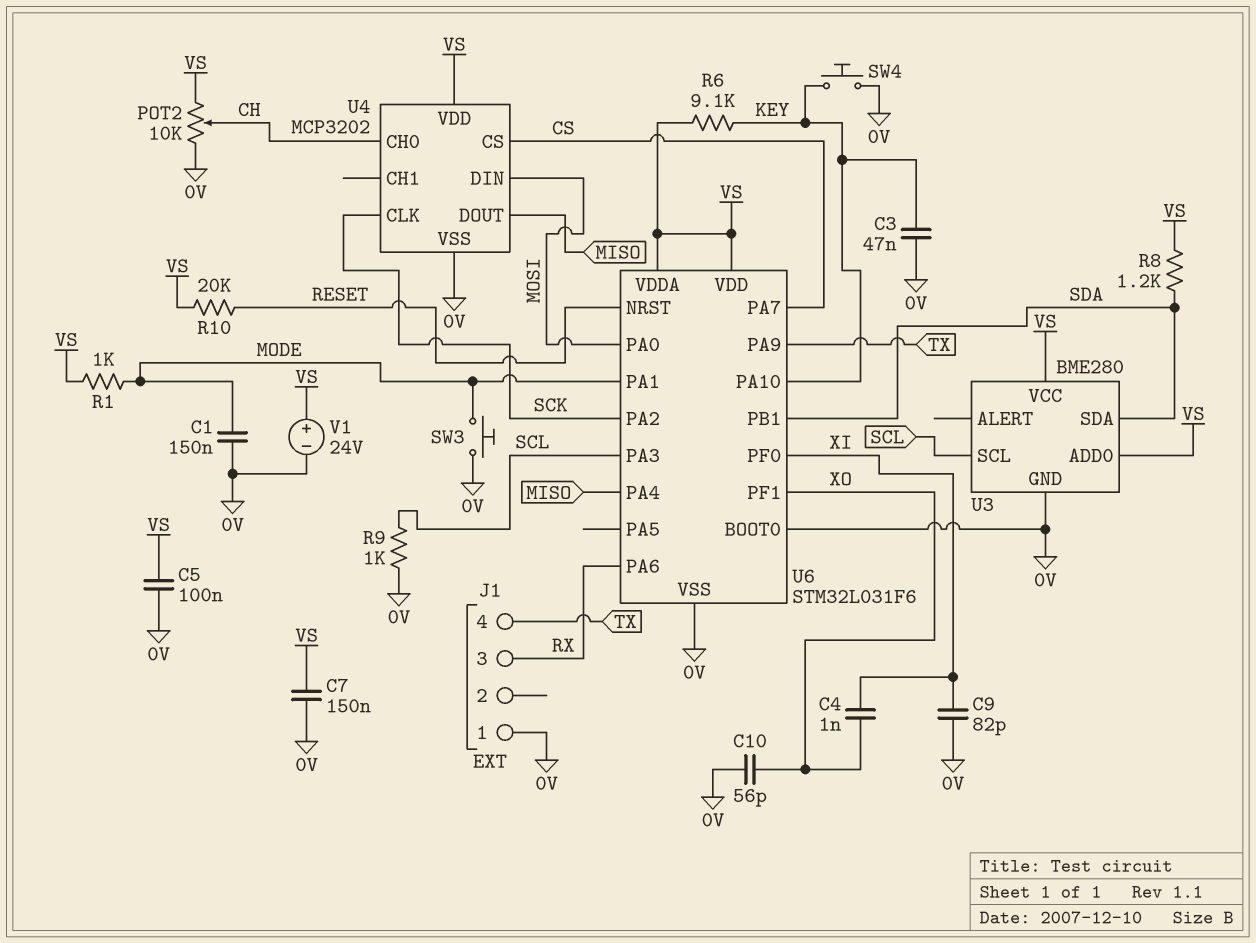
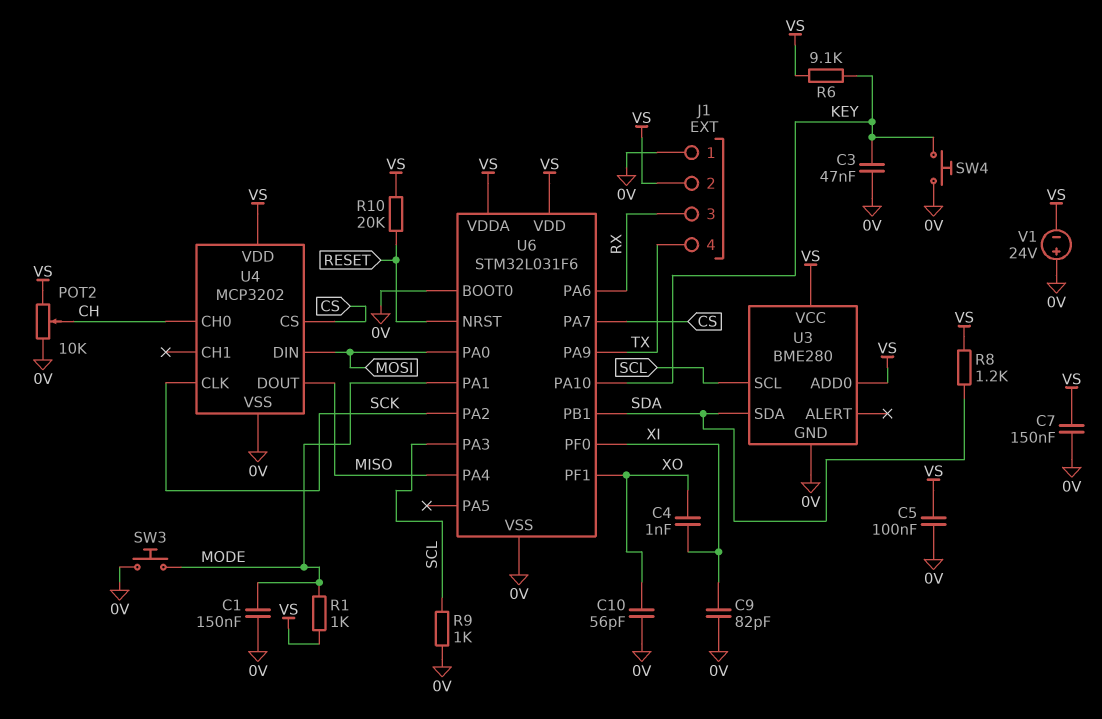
J1 pin 2: none -> VS
V1: 24V (plus VS, minus 0V) -> 24V (plus 0V, minus VS)

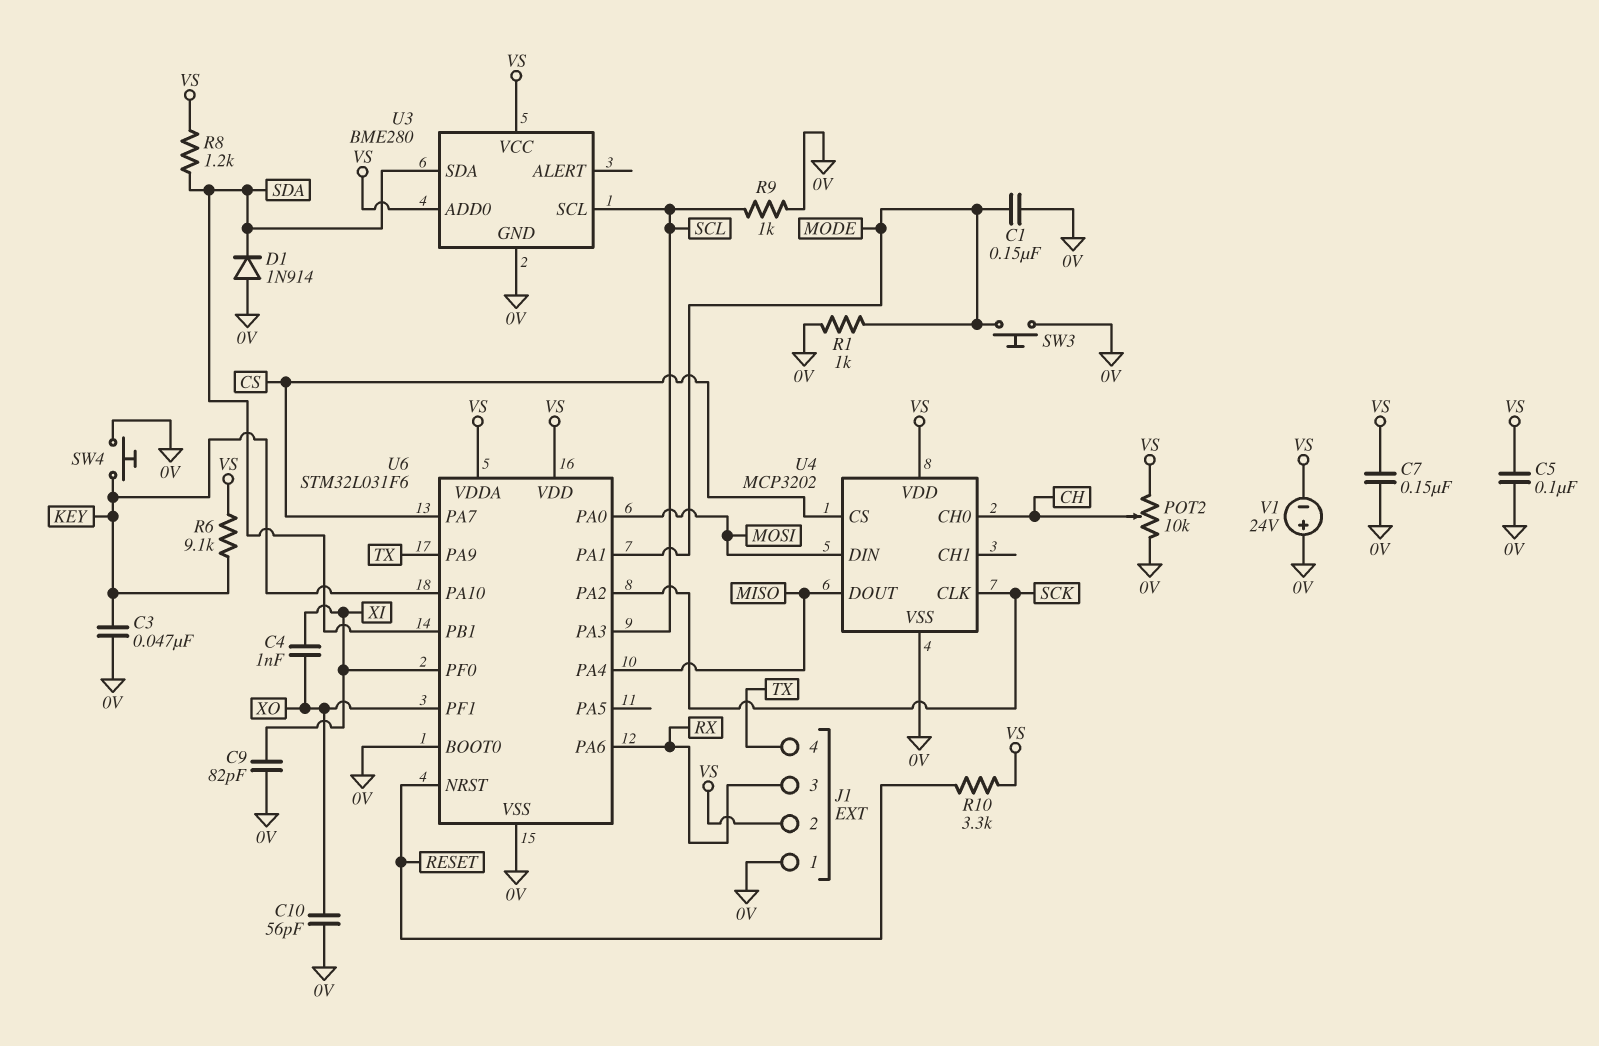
D1: none -> diode 1N914 (A 0V, K SDA)
R1: 1k (MODE, VS) -> 1k (0V, MODE)
R10: 20k (RESET, VS) -> 3.3k (RESET, VS)

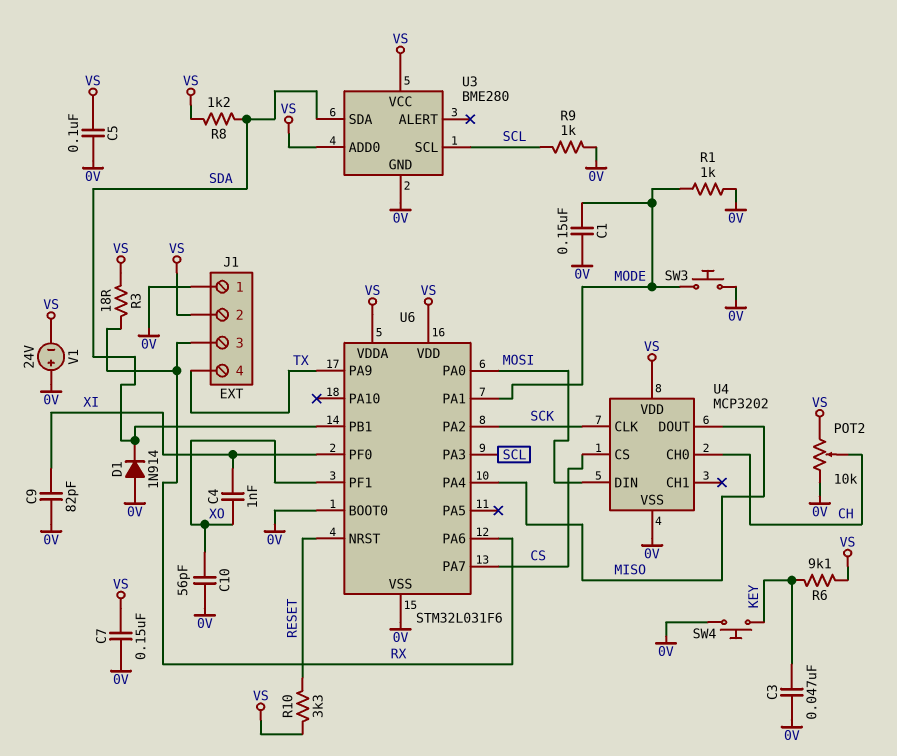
R3: none -> 18 (RX, VS)
U6 pin PA10: KEY -> none

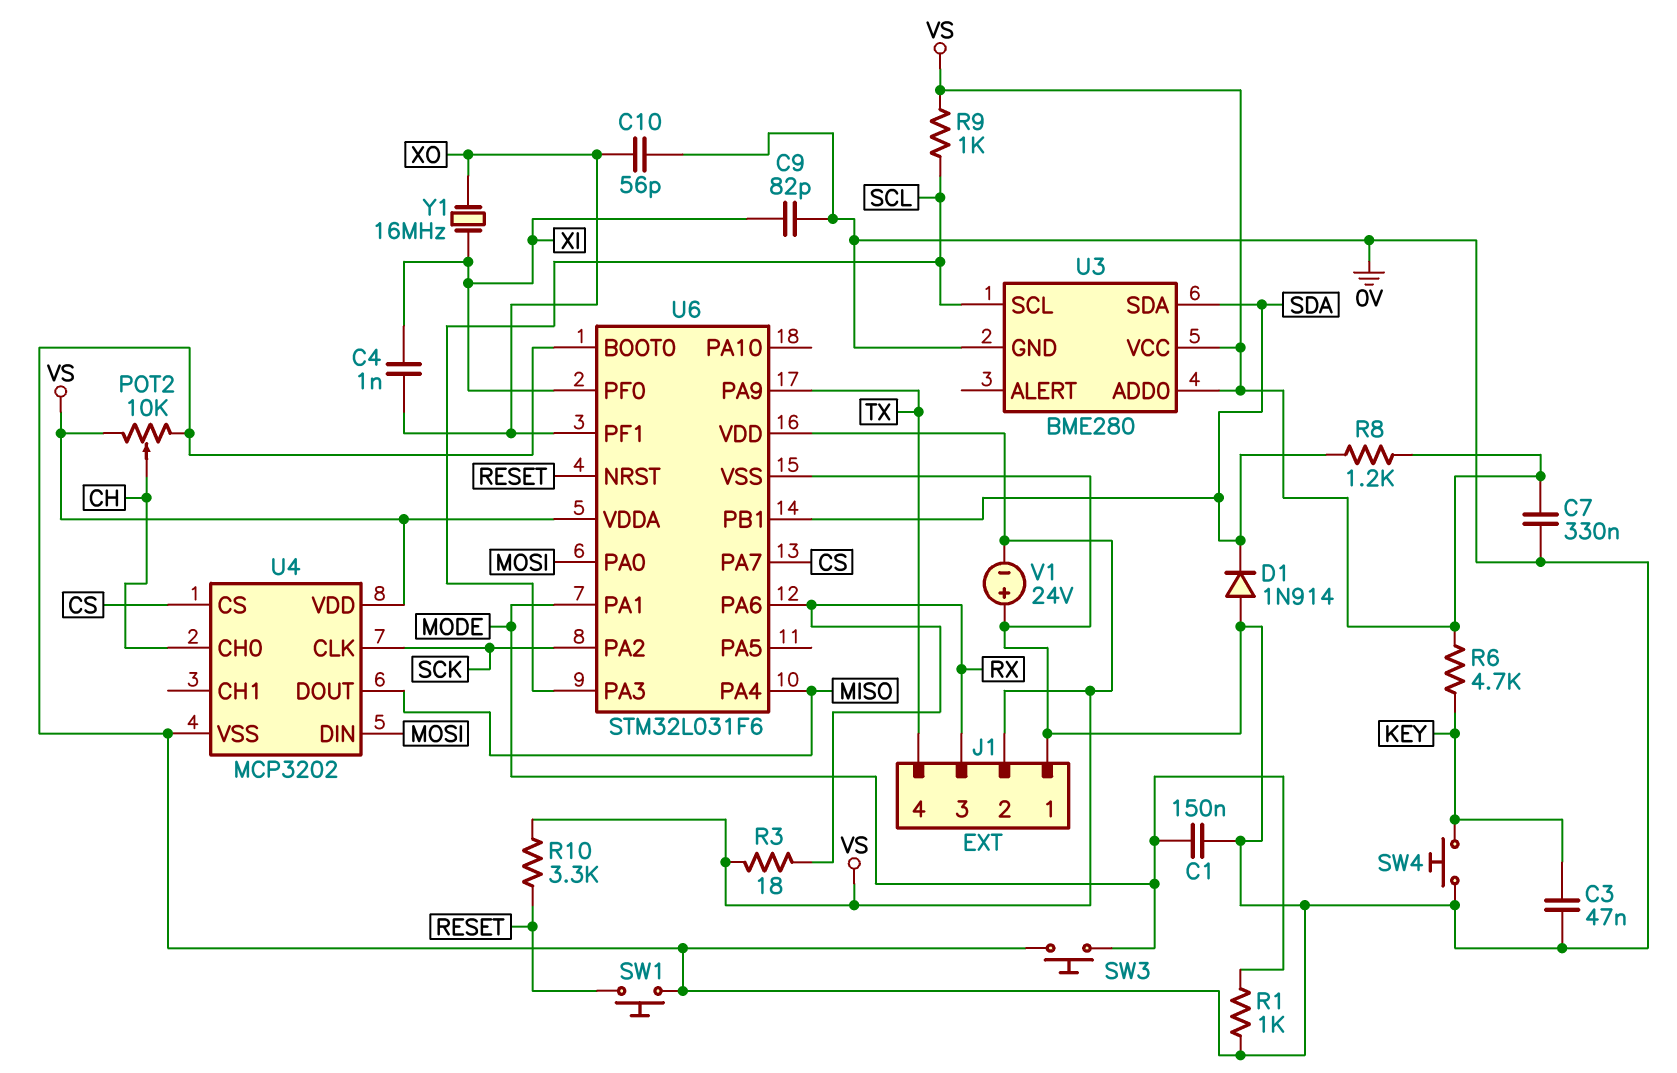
C5: 100nF (0V, VS) -> none
C7: 150nF (0V, VS) -> 330nF (0V, VS)
R6: 9.1k (KEY, VS) -> 4.7k (KEY, VS)
R9: 1k (0V, SCL) -> 1k (SCL, VS)
SW1: none -> button (0V, RESET)
Y1: none -> 16MHz (XI, XO)

